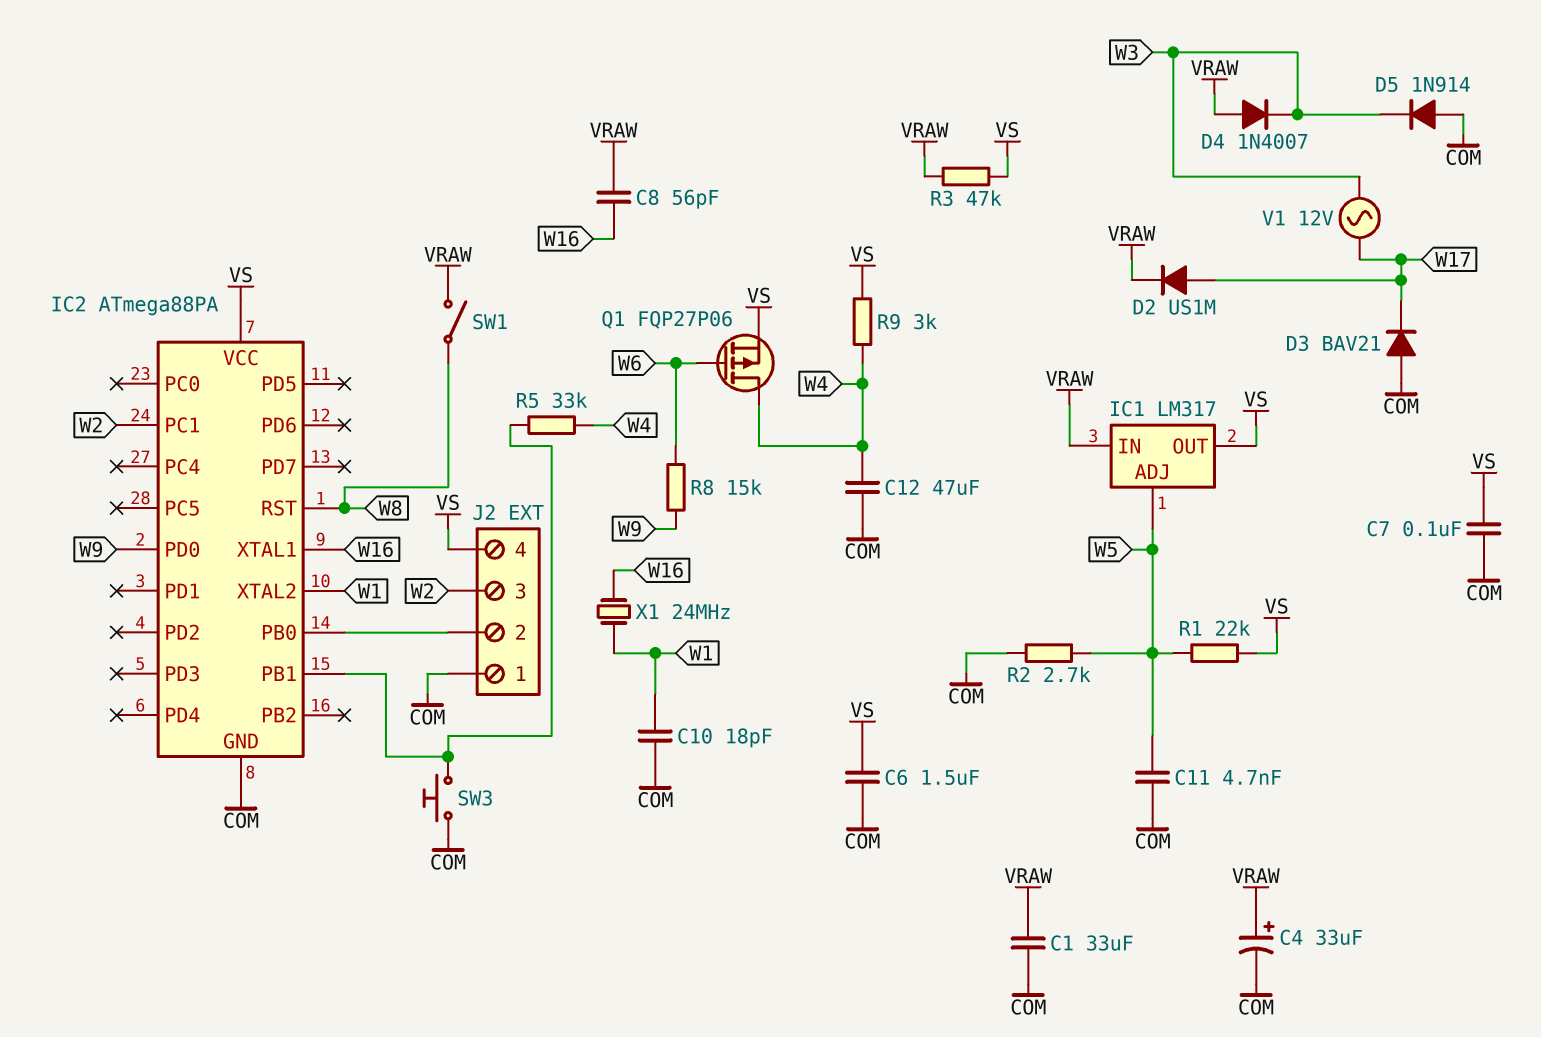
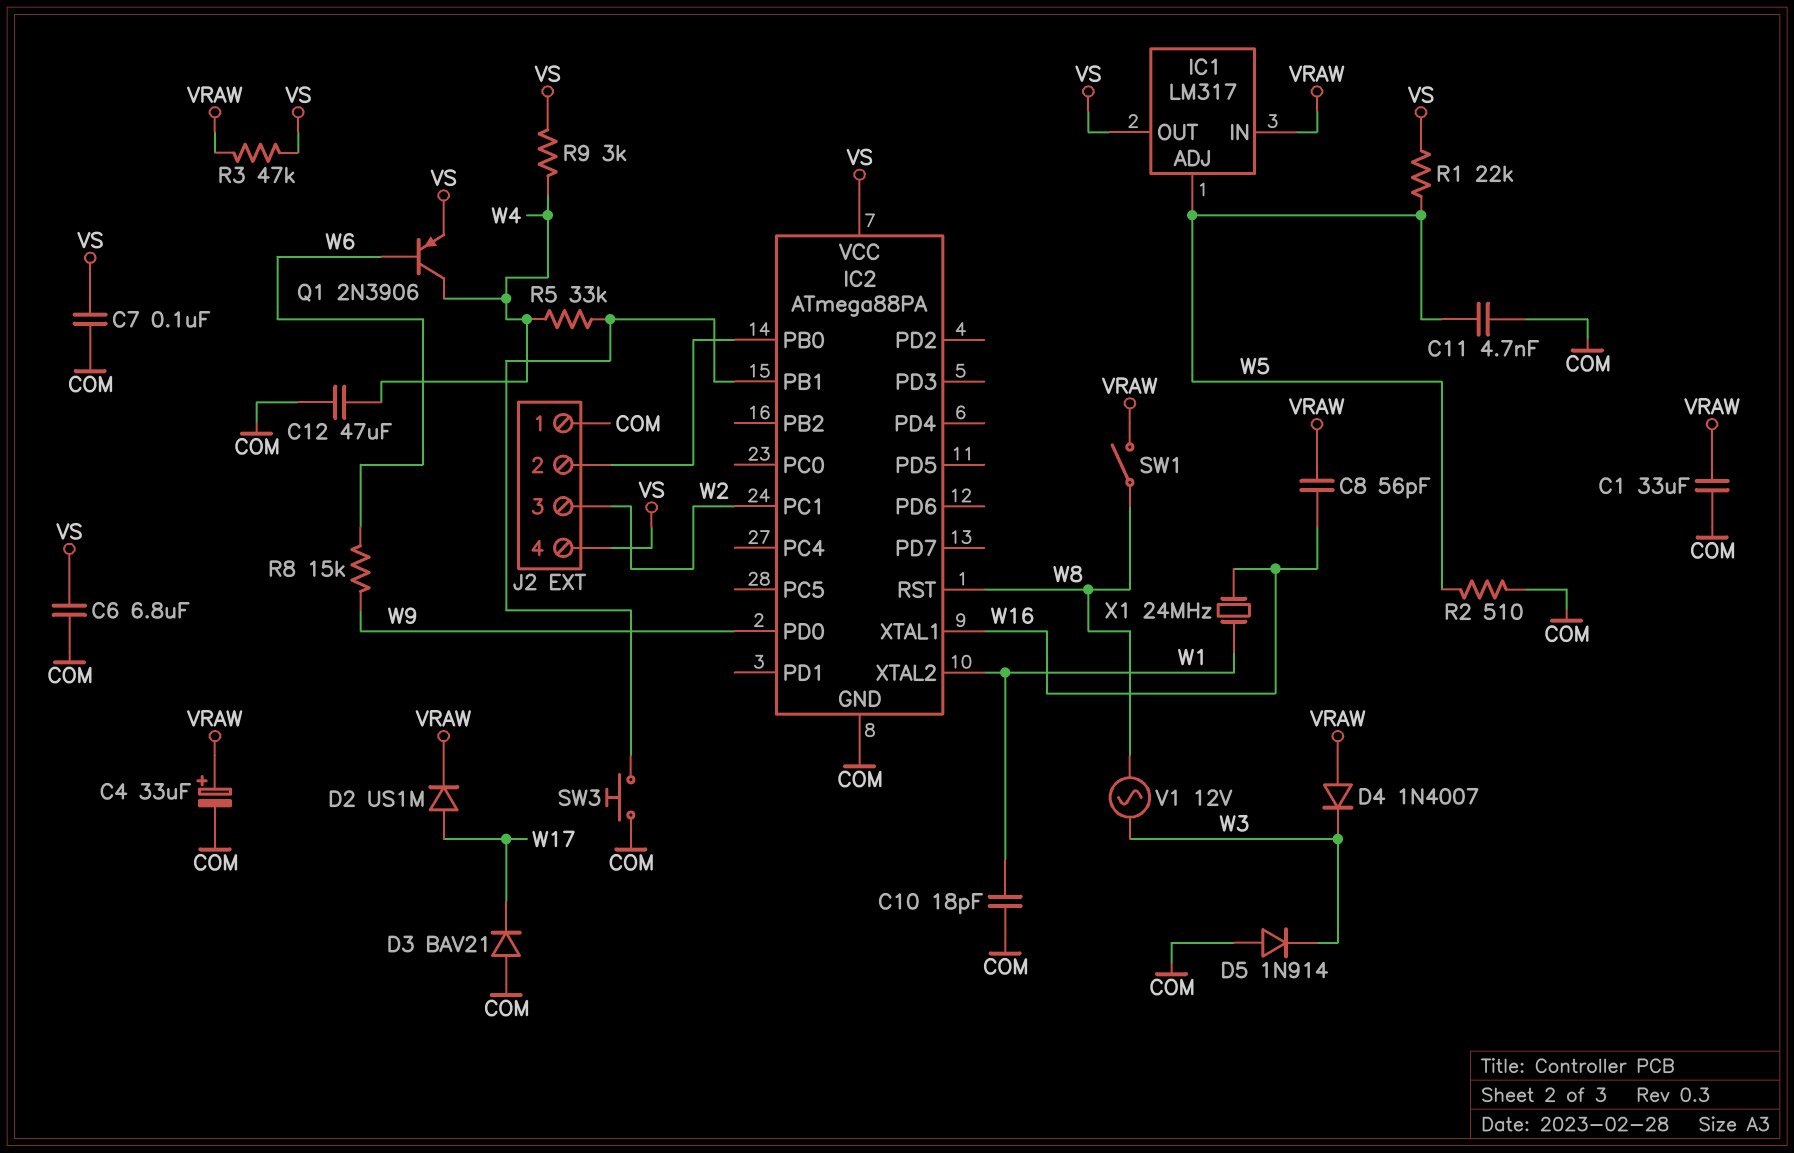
C6: 1.5uF (COM, VS) -> 6.8uF (COM, VS)
Q1: PMOS FQP27P06 (G W6, D W4, S VS) -> PNP 2N3906 (B W6, C W4, E VS)
R2: 2.7k (COM, W5) -> 510 (COM, W5)
V1: AC 12V (W3, W17) -> AC 12V (W3, W8)

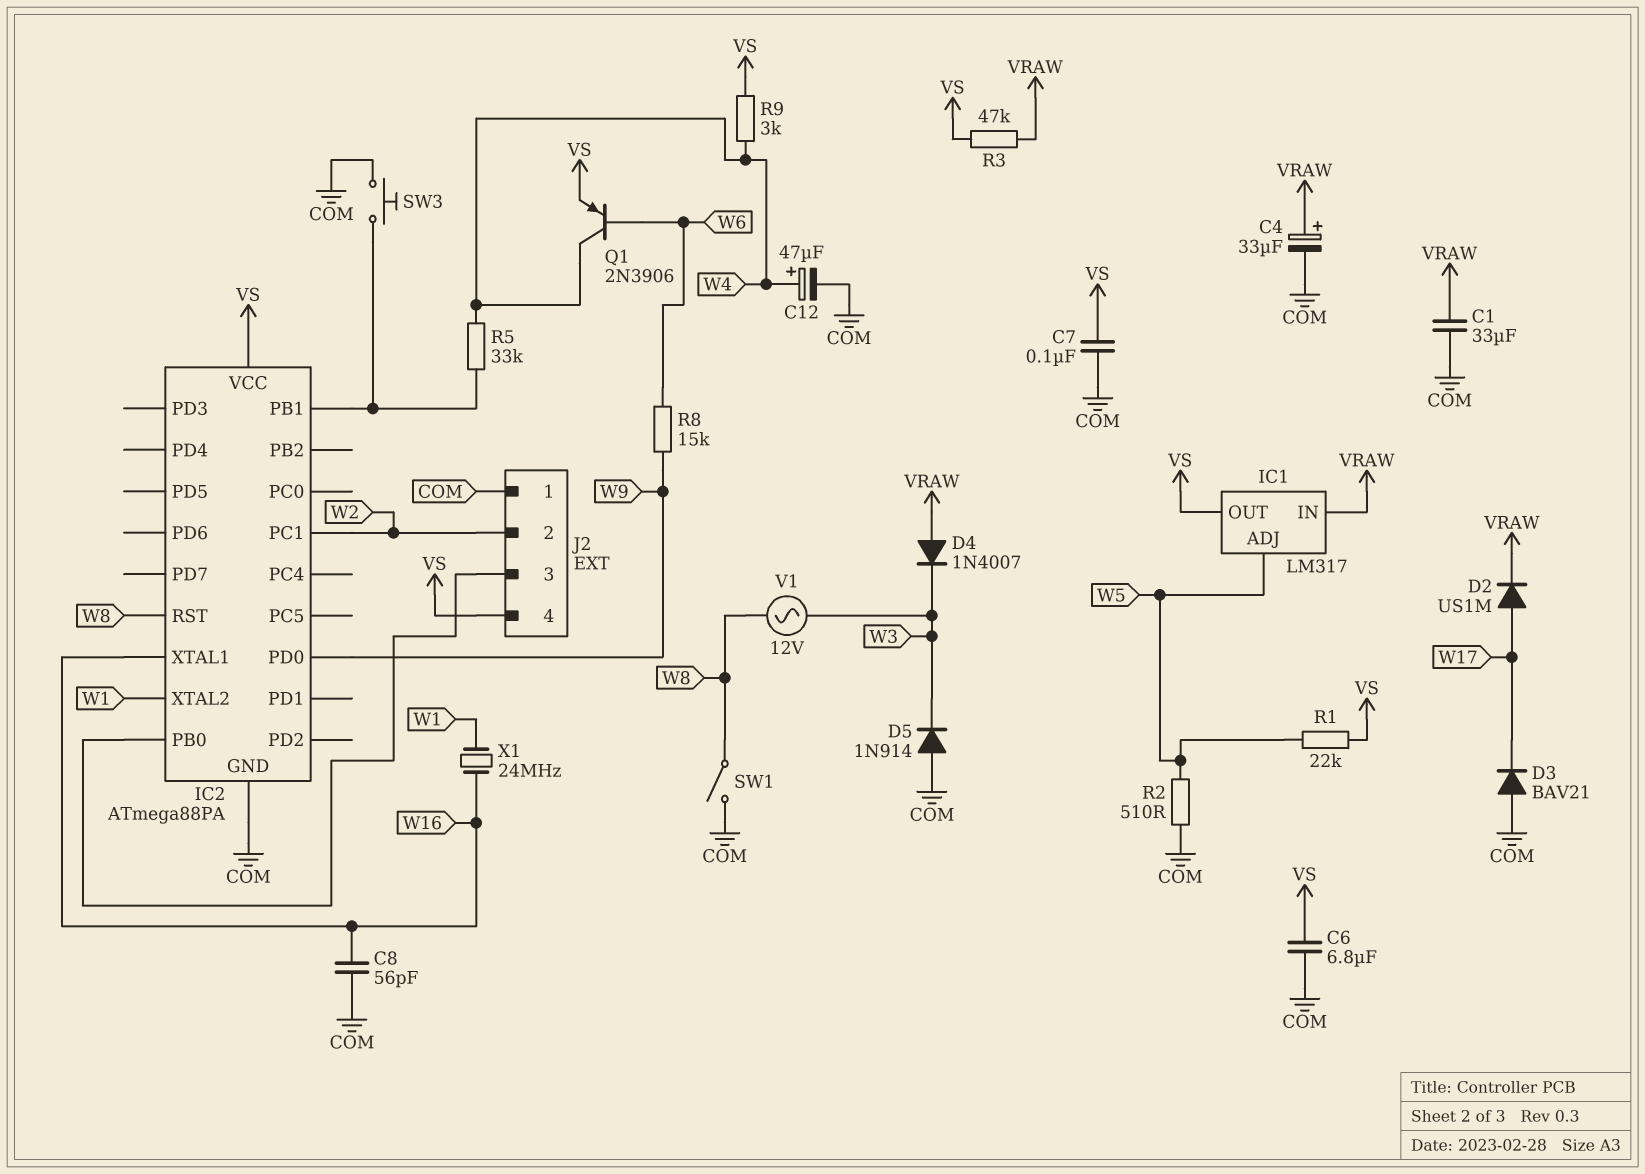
C8: 56pF (VRAW, W16) -> 56pF (COM, W16)
C10: 18pF (COM, W1) -> none
C11: 4.7nF (COM, W5) -> none
C12: 47uF (COM, W4) -> 47uF (plus W4, minus COM)
J2 pin 2: IC2/PB0 -> W2
J2 pin 3: W2 -> IC2/PB0
SW1: switch (VRAW, W8) -> switch (COM, W8)

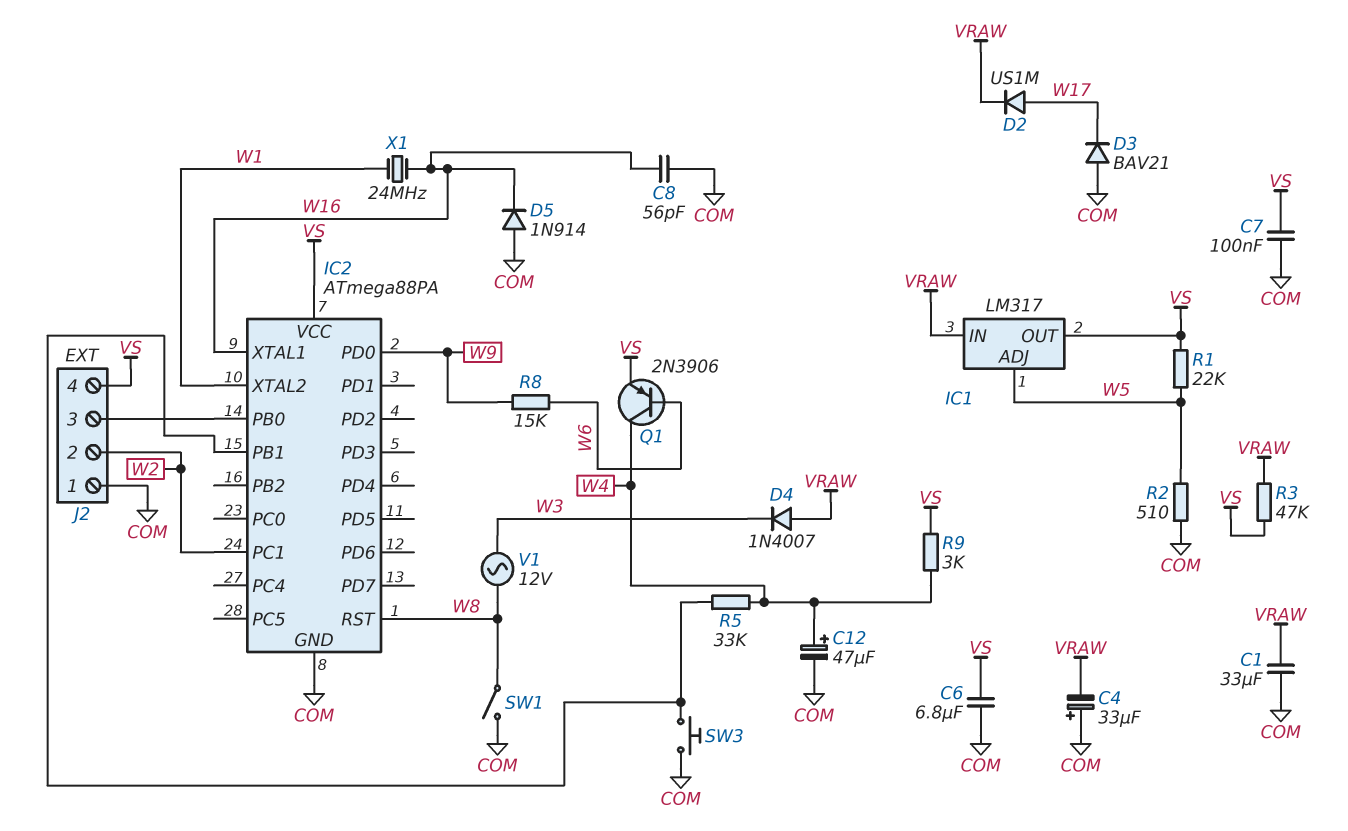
C4: 33uF (plus VRAW, minus COM) -> 33uF (plus COM, minus VRAW)
D5: diode 1N914 (A COM, K W3) -> diode 1N914 (A COM, K W16)

